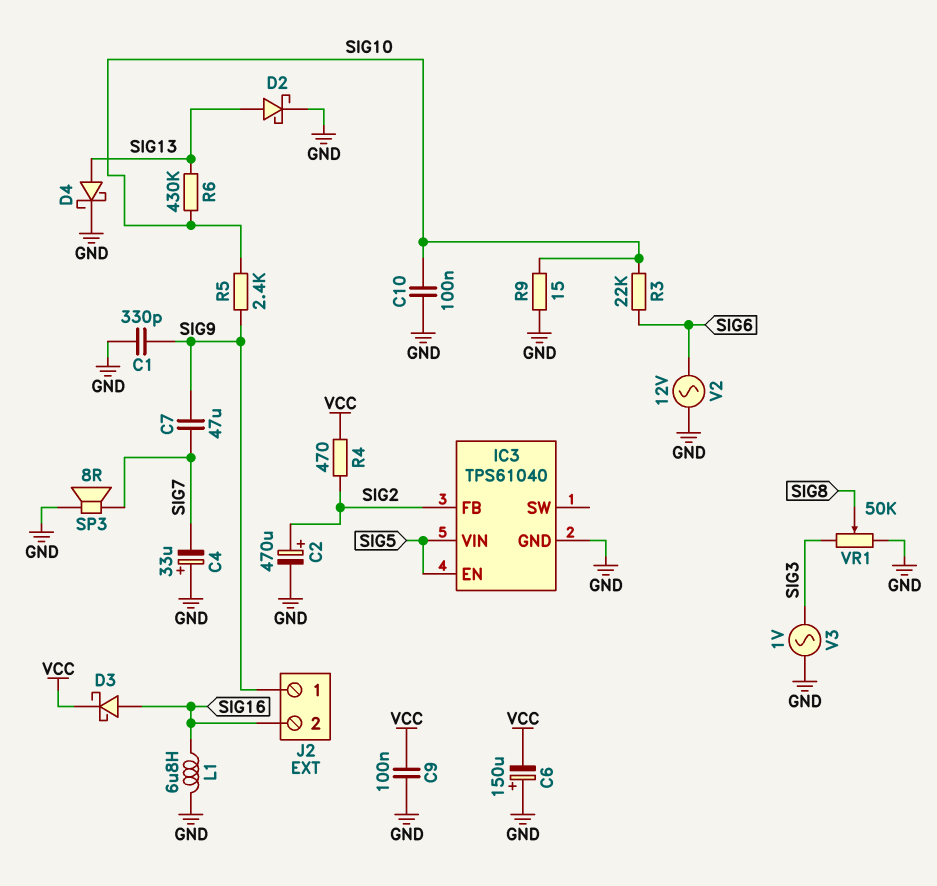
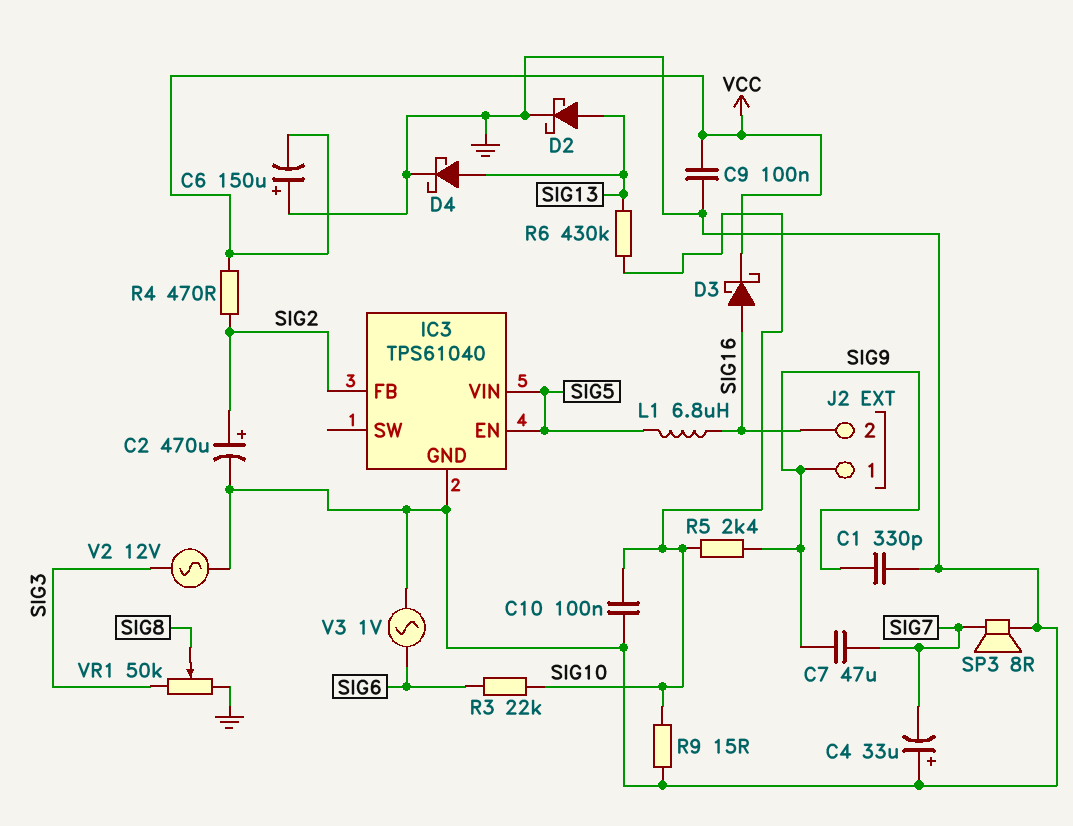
L1: 6.8uH (GND, SIG16) -> 6.8uH (SIG5, SIG16)
V2: AC 12V (GND, SIG6) -> AC 12V (GND, SIG3)
V3: AC 1V (GND, SIG3) -> AC 1V (GND, SIG6)

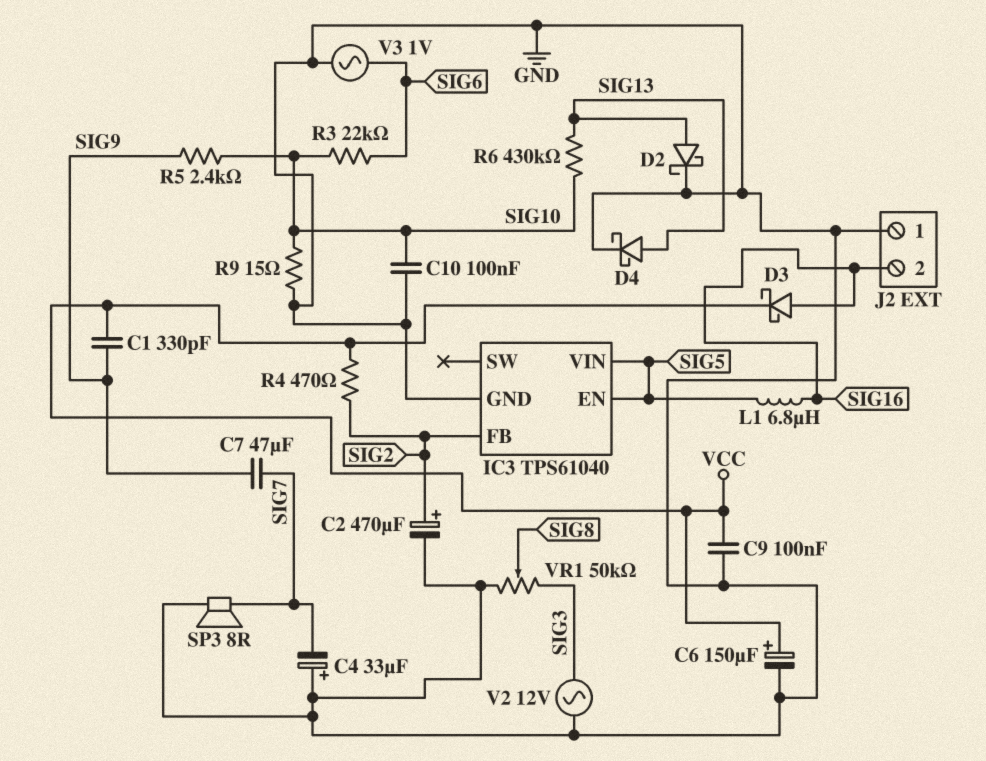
C1: 330pF (GND, SIG9) -> 330pF (SIG9, VCC)
C6: 150uF (plus GND, minus VCC) -> 150uF (plus VCC, minus GND)
J2 pin 1: SIG9 -> GND

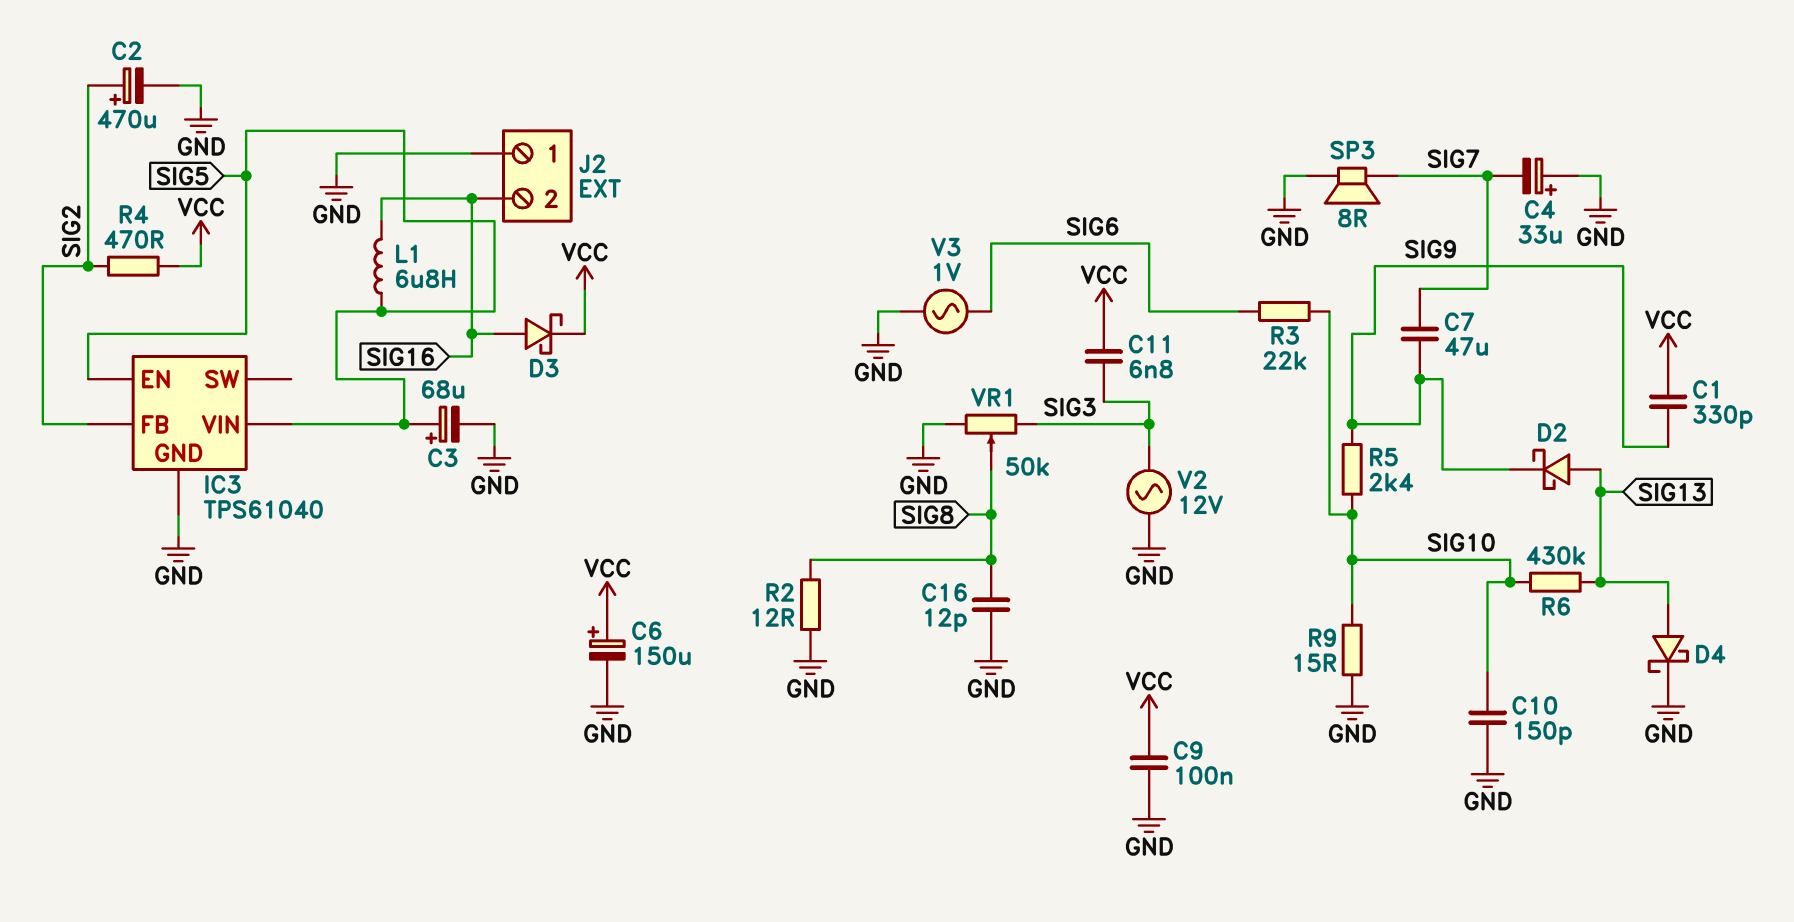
C3: none -> 68uF (plus SIG5, minus GND)
C10: 100nF (GND, SIG10) -> 150pF (GND, SIG10)
C11: none -> 6.8nF (SIG3, VCC)
C16: none -> 12pF (GND, SIG8)
D2: schottky (A SIG13, K GND) -> schottky (A SIG13, K SIG9)
R2: none -> 12 (GND, SIG8)

